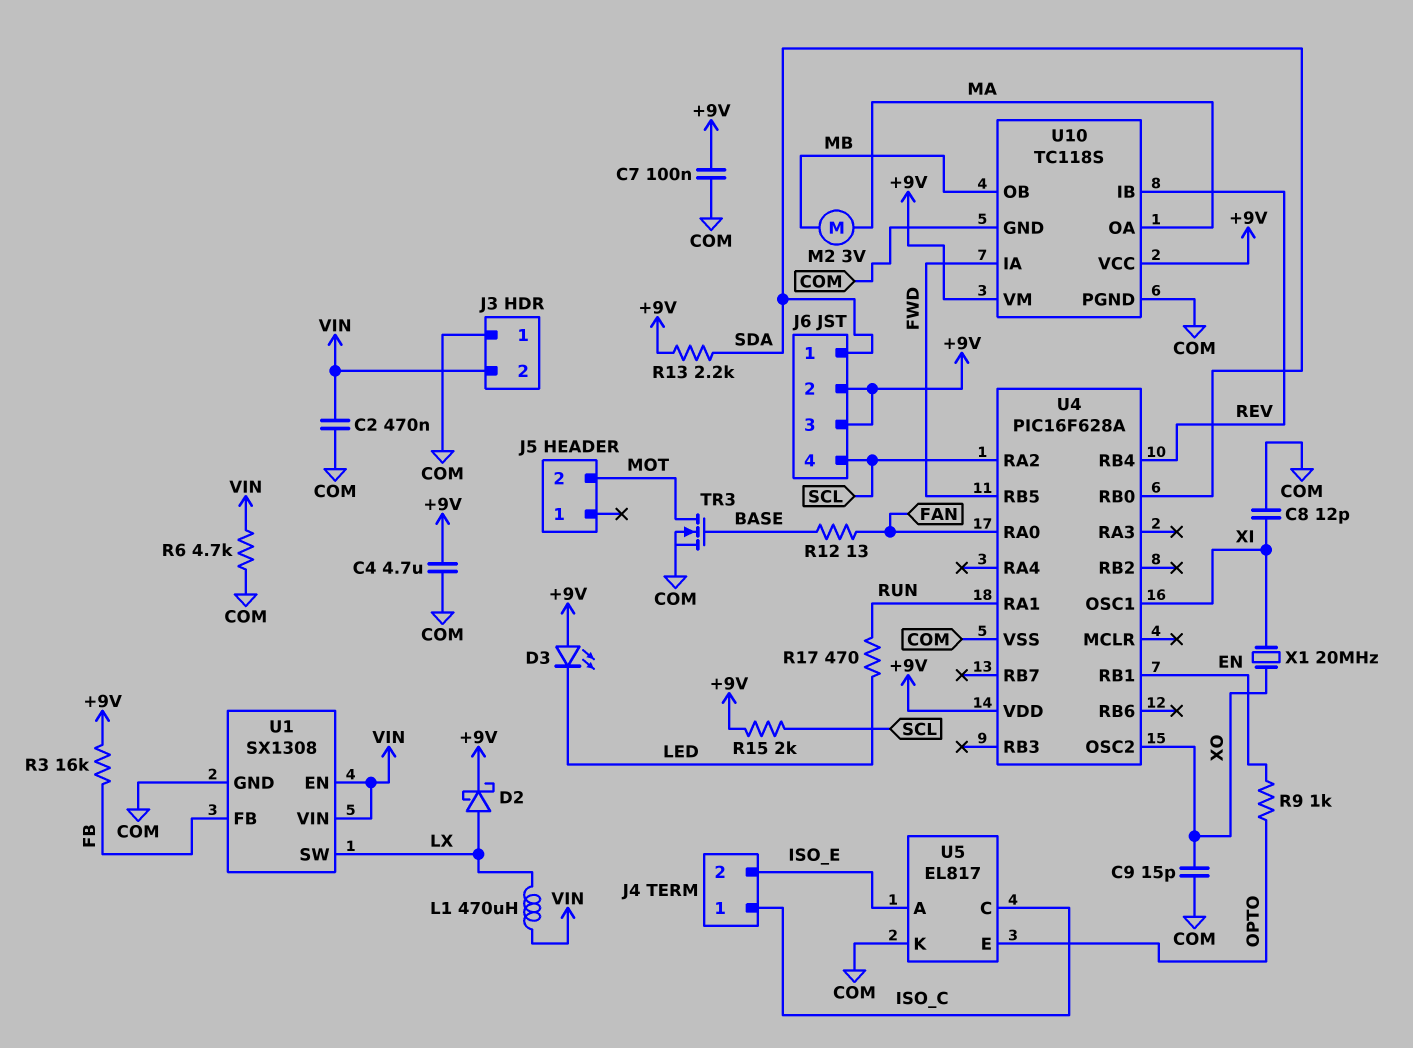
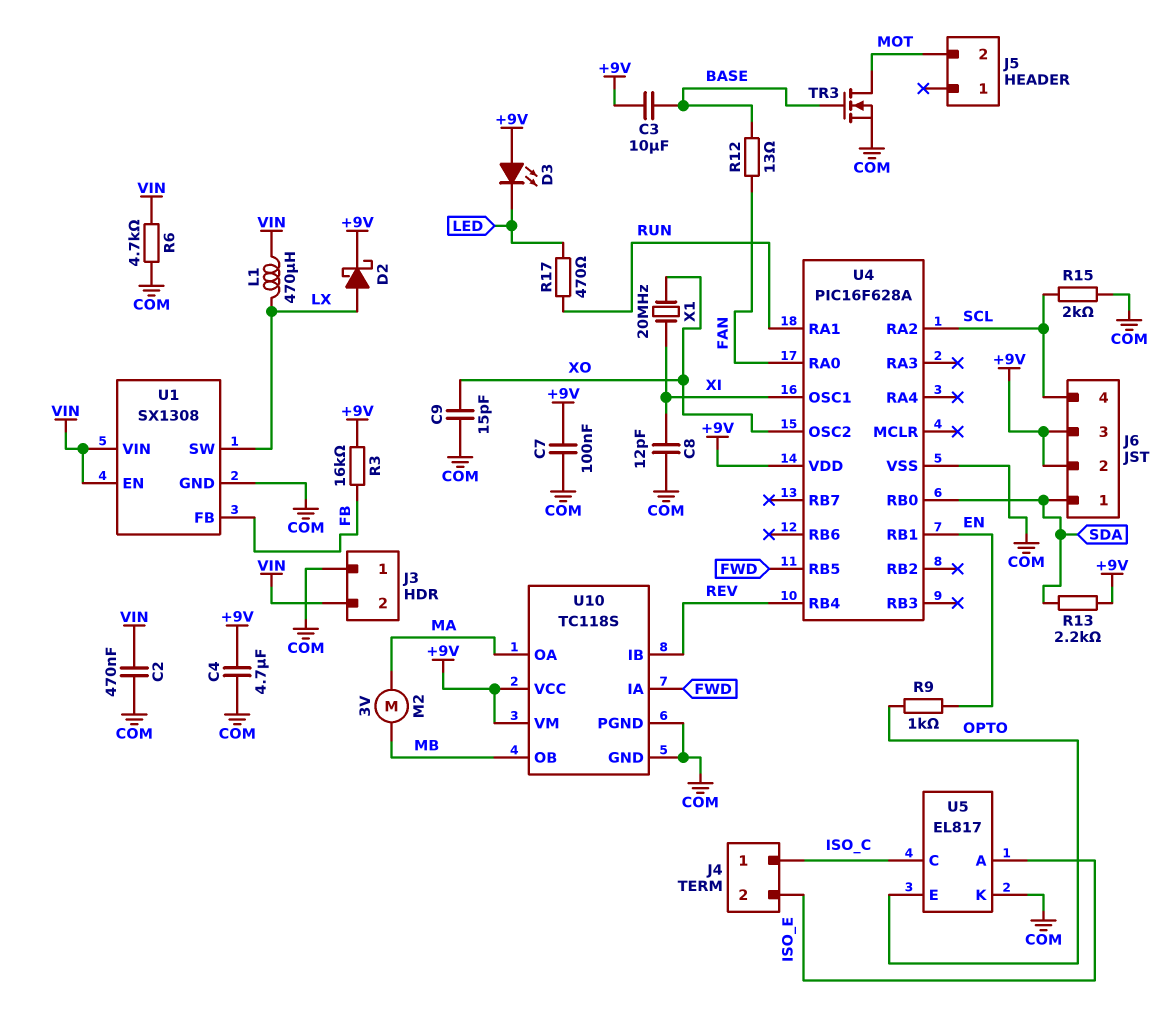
C3: none -> 10uF (+9V, BASE)
R15: 2k (+9V, SCL) -> 2k (COM, SCL)

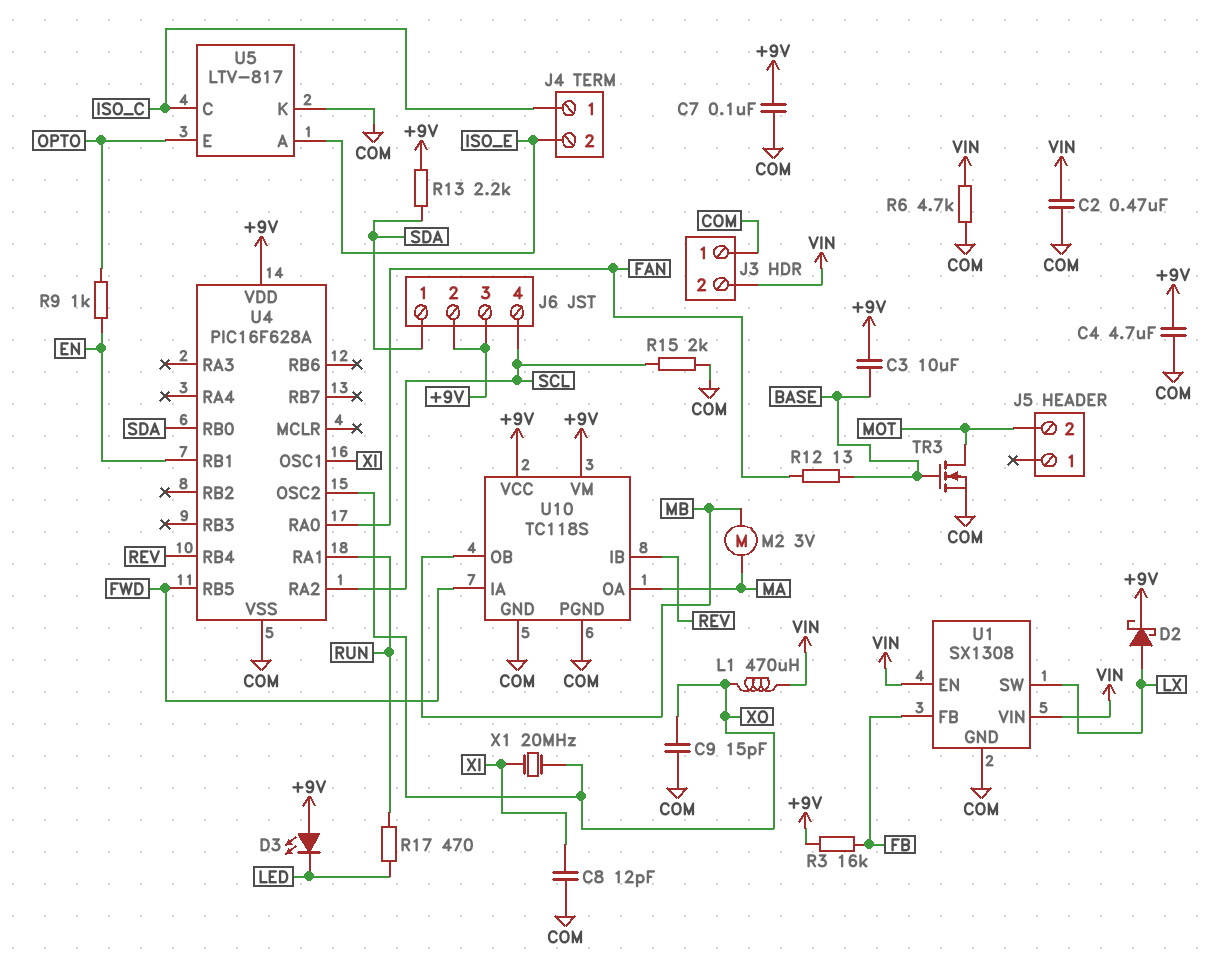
L1: 470uH (LX, VIN) -> 470uH (VIN, XO)
U5: EL817 -> LTV-817

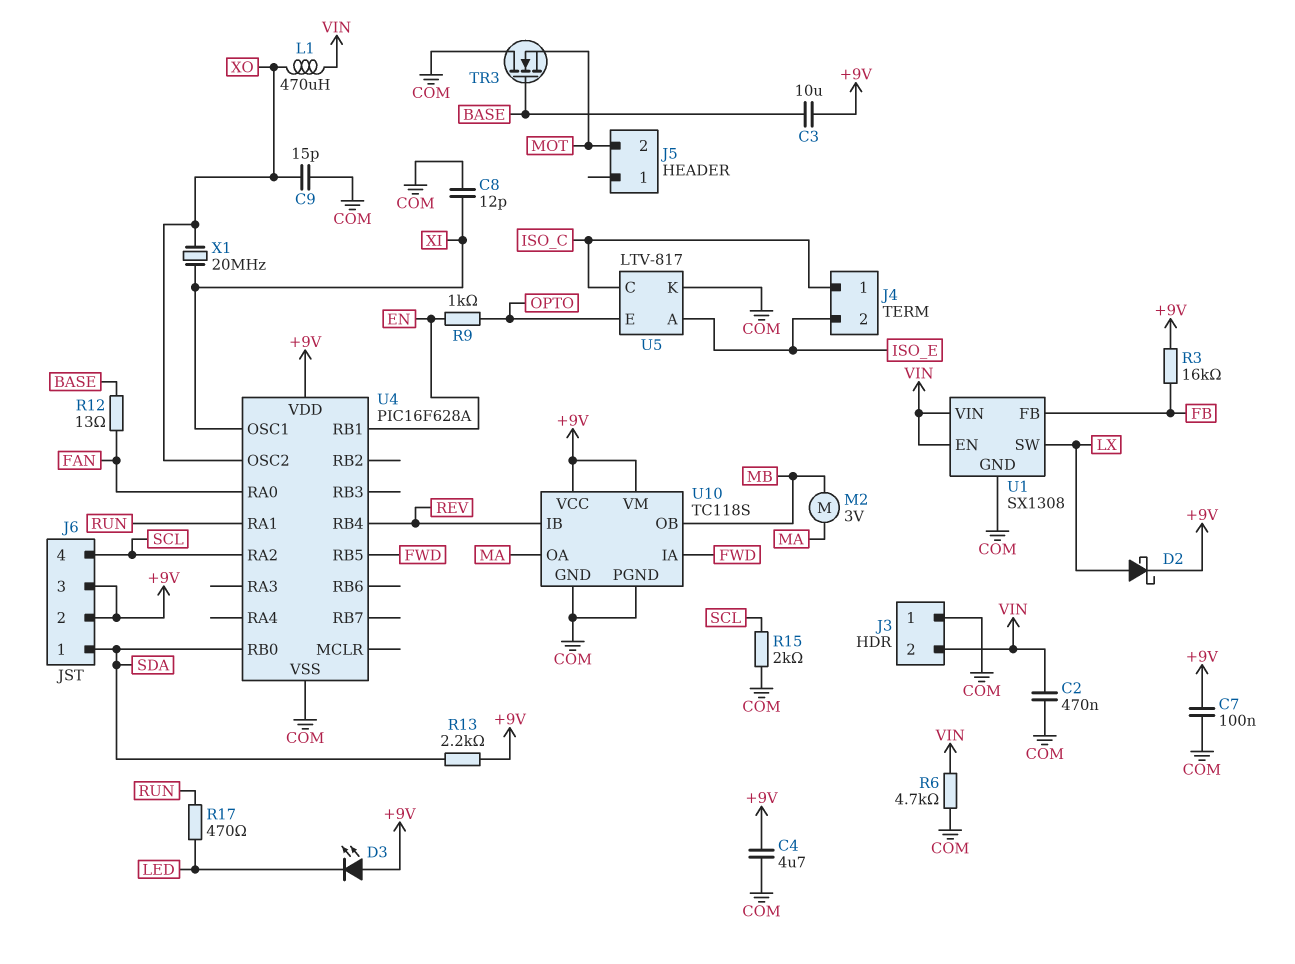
TR3: NMOS (G BASE, D MOT, S COM) -> NMOS (G BASE, D COM, S MOT)

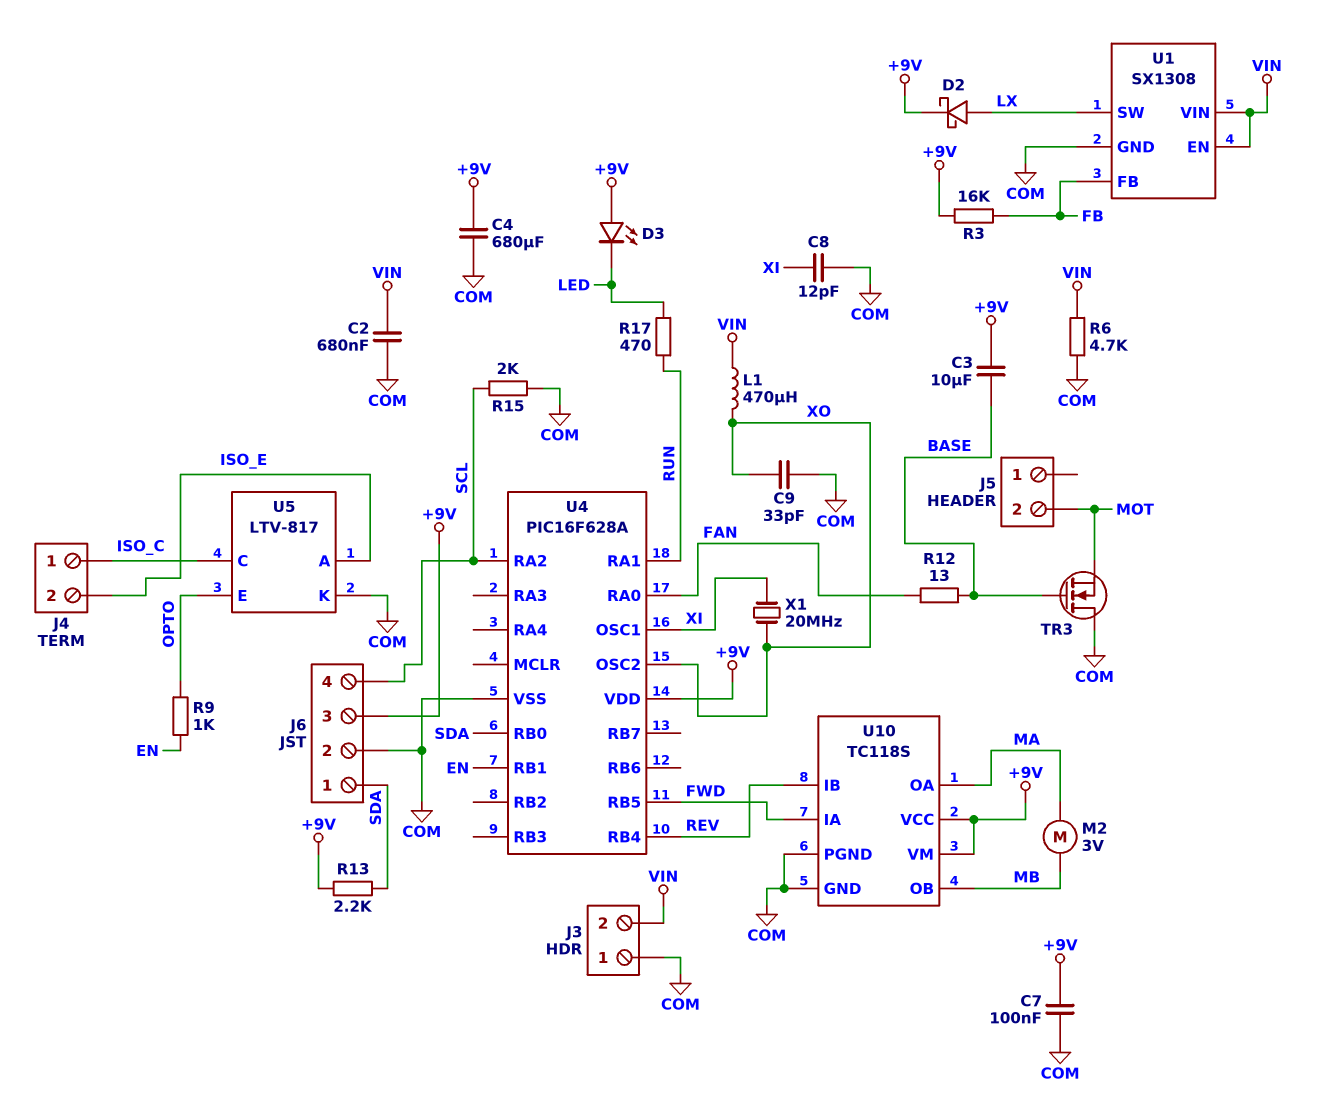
C2: 470nF (COM, VIN) -> 680nF (COM, VIN)
C4: 4.7uF (+9V, COM) -> 680uF (+9V, COM)
C9: 15pF (COM, XO) -> 33pF (COM, XO)
J6 pin 2: +9V -> COM

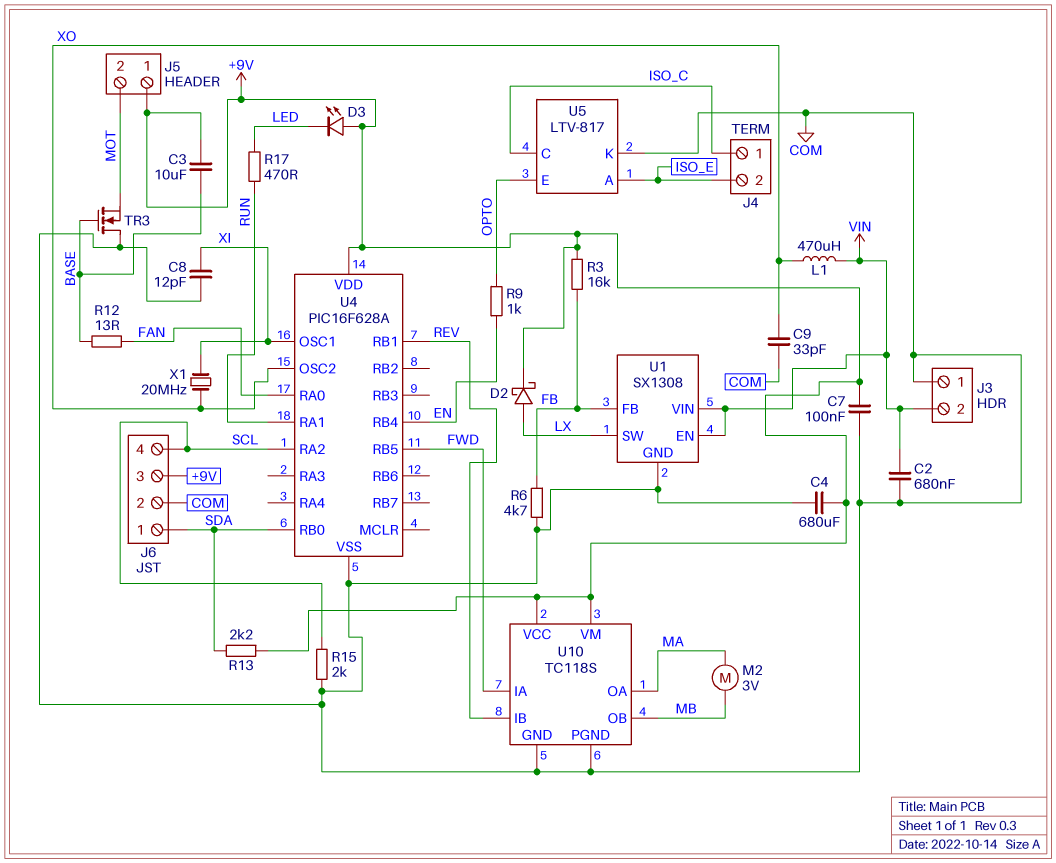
J5 pin 1: none -> +9V
R6: 4.7k (COM, VIN) -> 4.7k (COM, FB)
U4 pin RB1: EN -> REV
U4 pin RB4: REV -> EN

